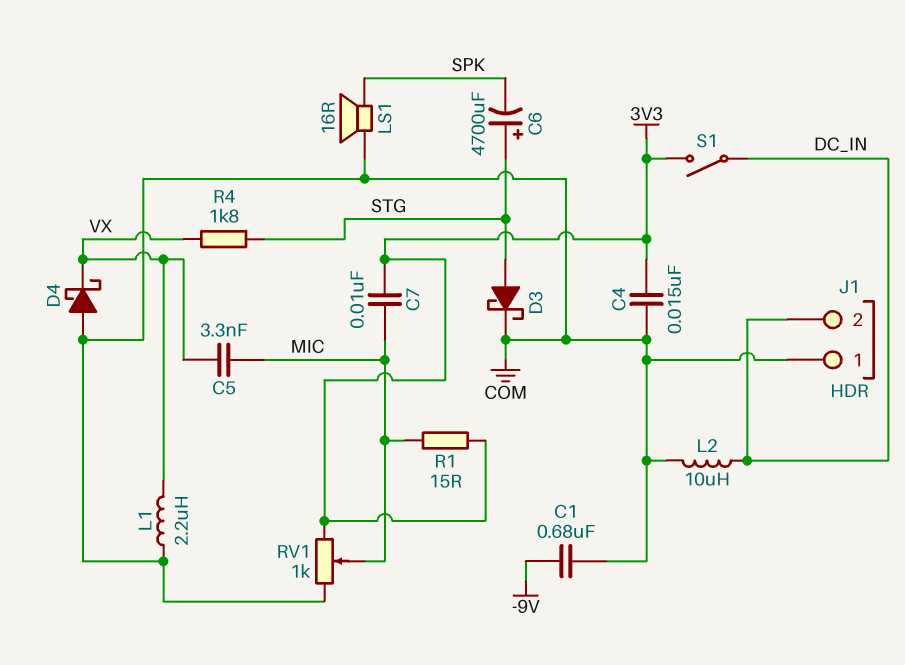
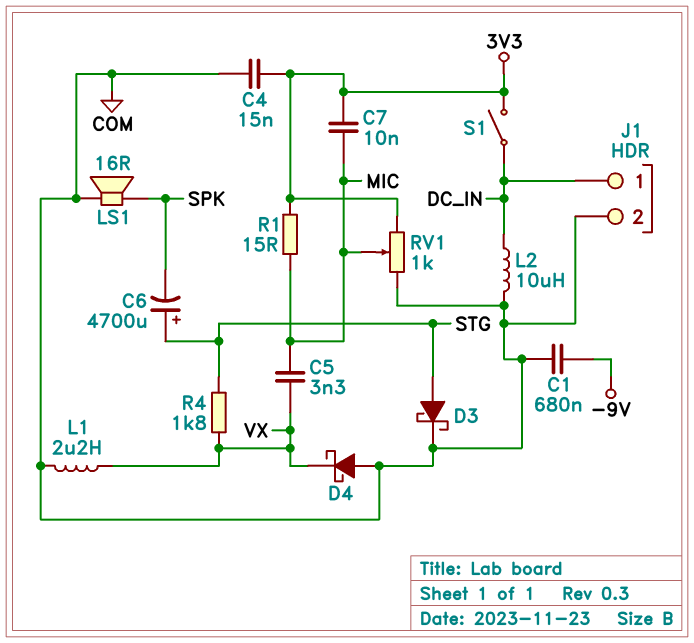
J1 pin 1: COM -> DC_IN
J1 pin 2: DC_IN -> COM

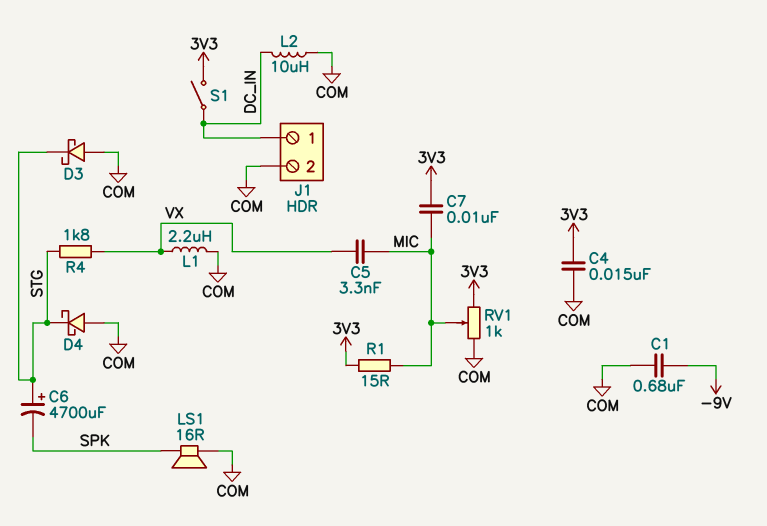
D3: schottky (A STG, K COM) -> schottky (A COM, K STG)
D4: schottky (A COM, K VX) -> schottky (A COM, K STG)

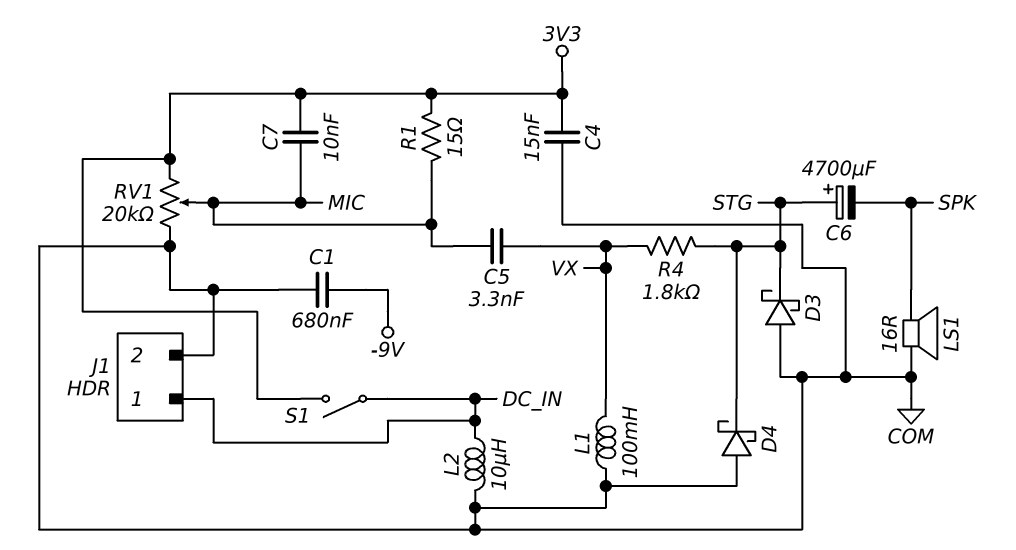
L1: 2.2uH (COM, VX) -> 100mH (COM, VX)
RV1: 1k (3V3, COM, wiper MIC) -> 20k (3V3, COM, wiper MIC)

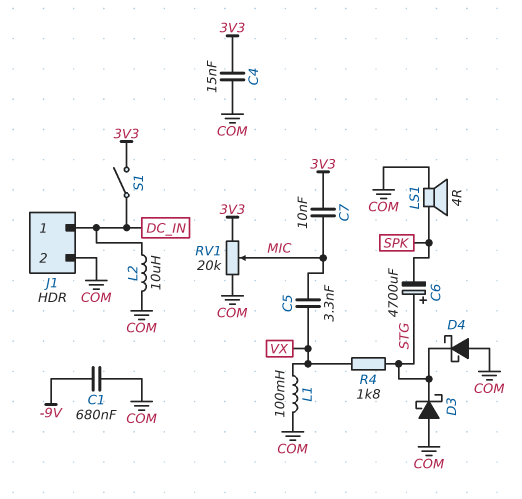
LS1: speaker 16R (COM, SPK) -> speaker 4R (COM, SPK)
R1: 15 (3V3, MIC) -> none

